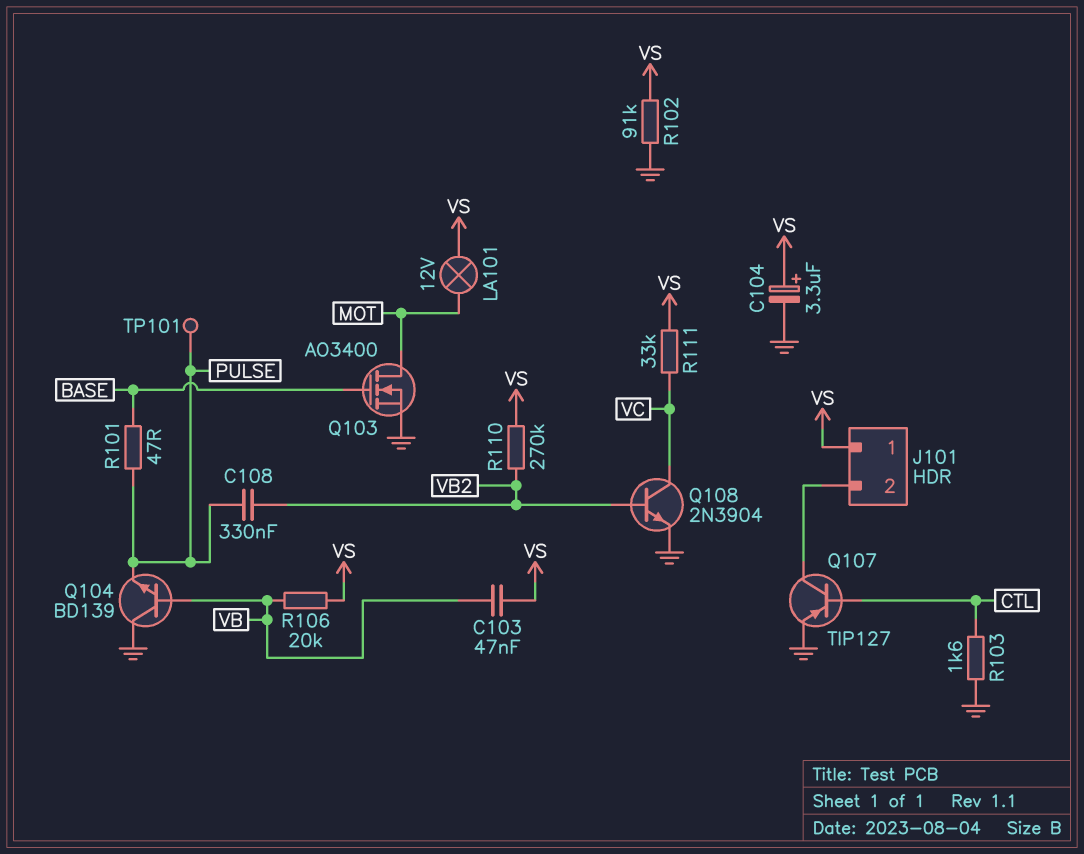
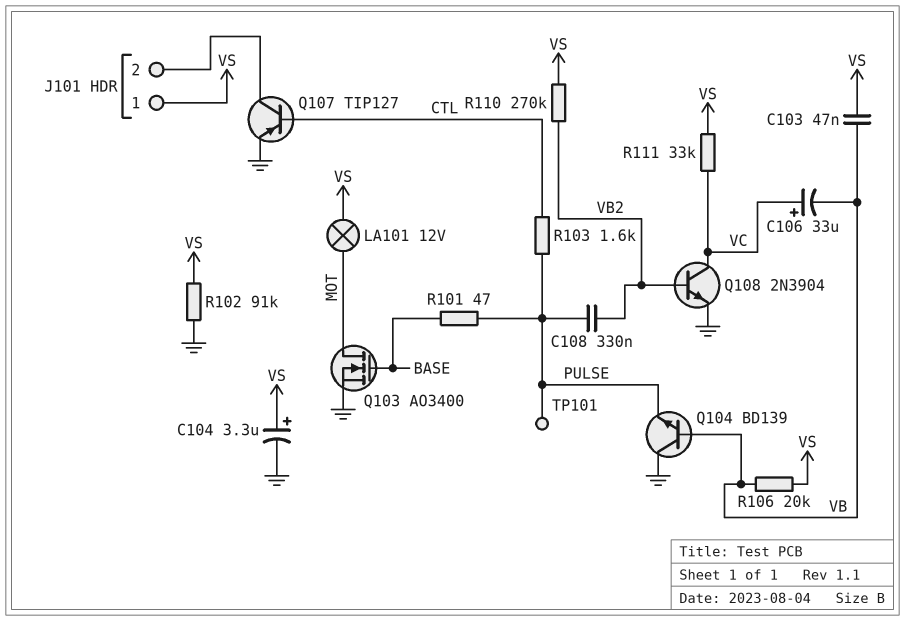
C106: none -> 33uF (plus VC, minus VB)
R103: 1.6k (CTL, GND) -> 1.6k (CTL, PULSE)

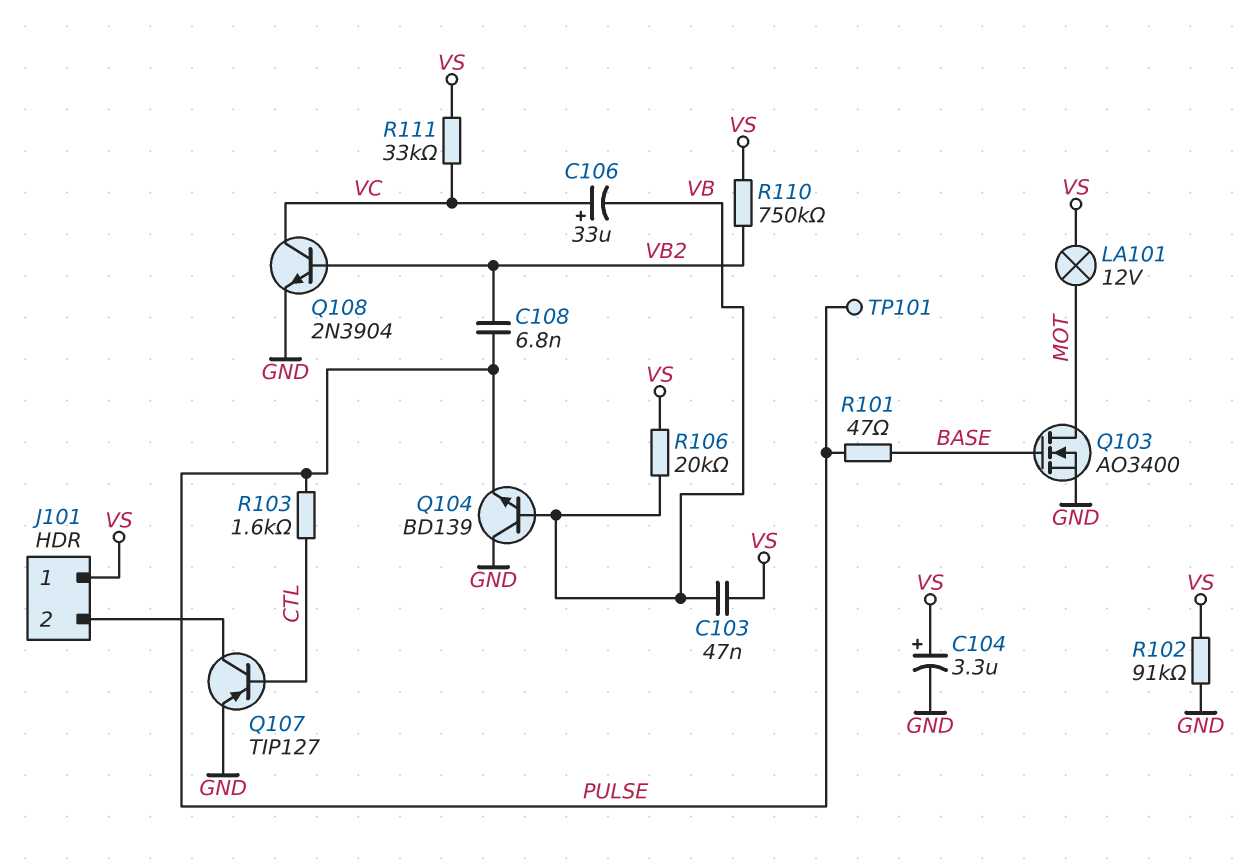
C108: 330nF (PULSE, VB2) -> 6.8nF (PULSE, VB2)
R110: 270k (VB2, VS) -> 750k (VB2, VS)

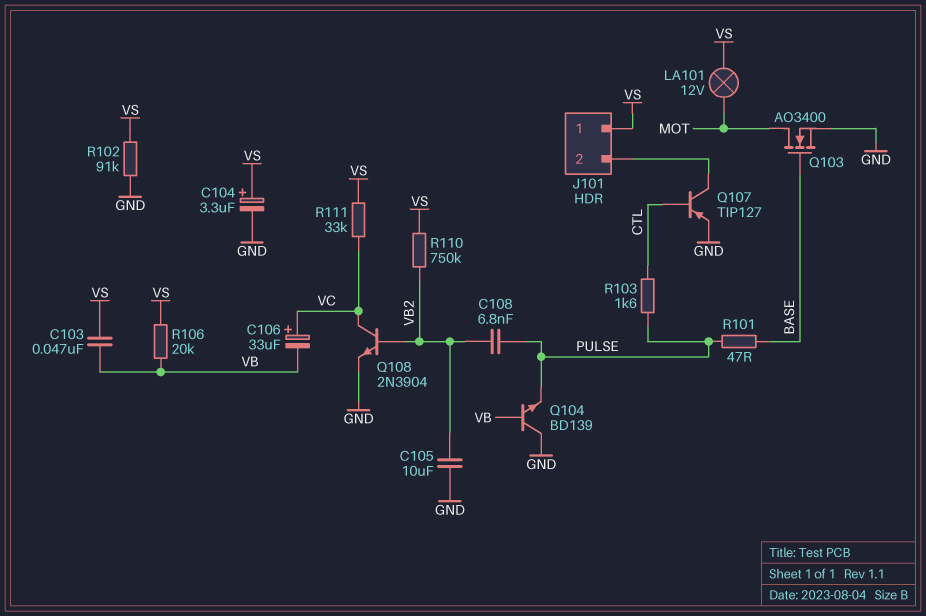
C105: none -> 10uF (GND, VB2)
TP101: test point (PULSE) -> none

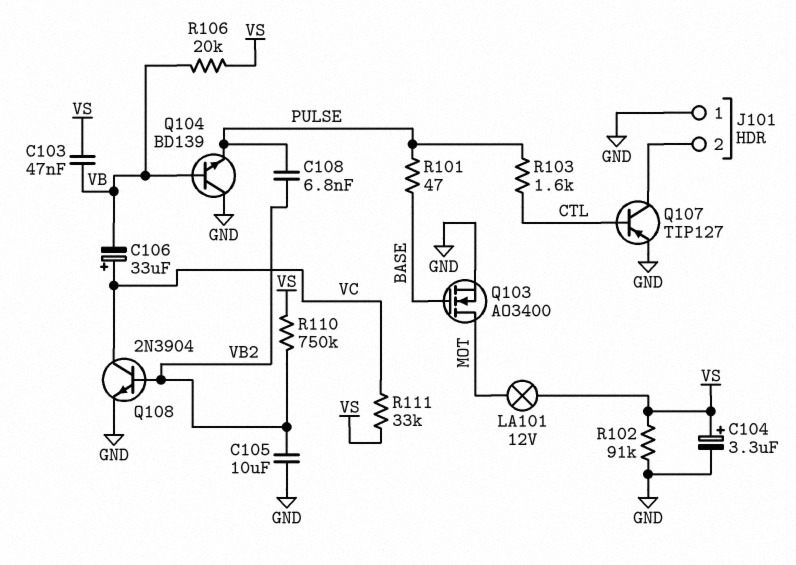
J101 pin 1: VS -> GND

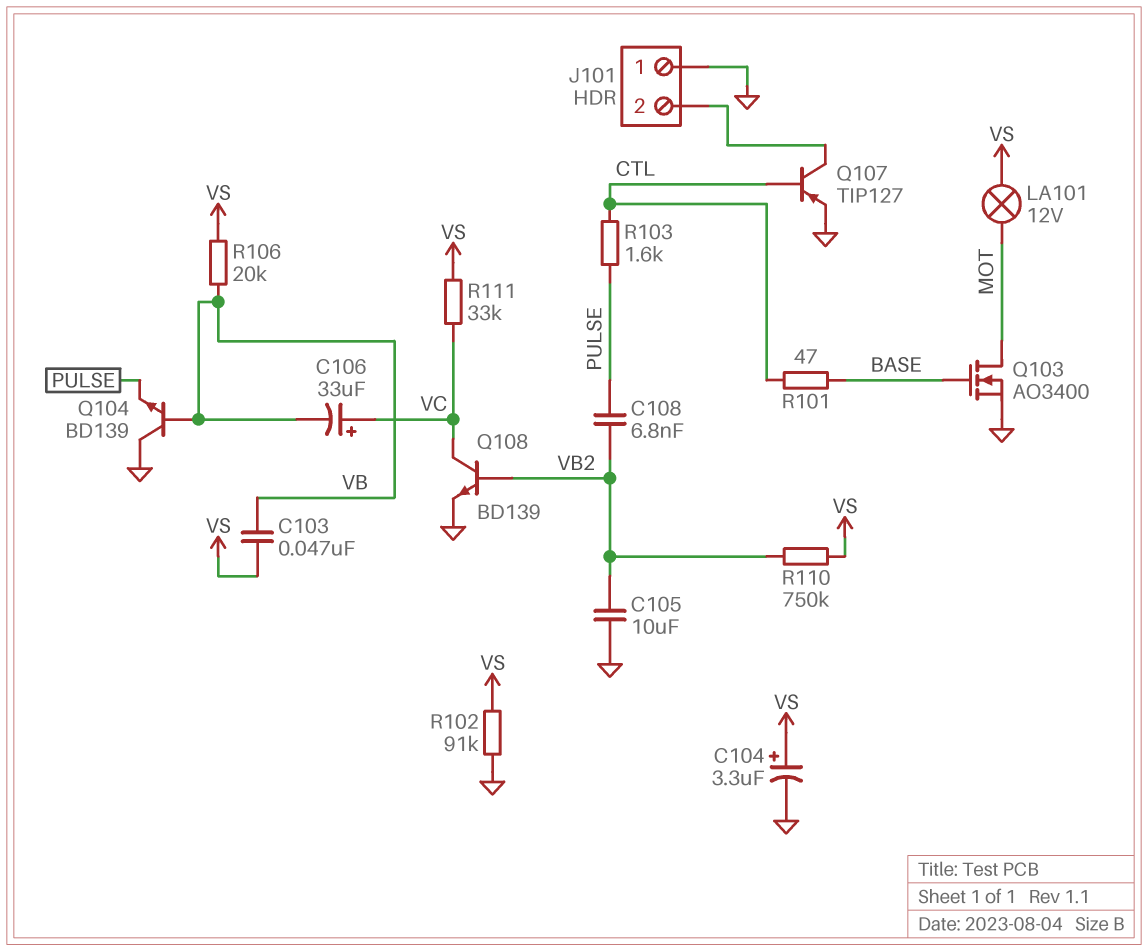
Q108: NPN 2N3904 (B VB2, C VC, E GND) -> NPN BD139 (B VB2, C VC, E GND)
R101: 47 (BASE, PULSE) -> 47 (BASE, CTL)

